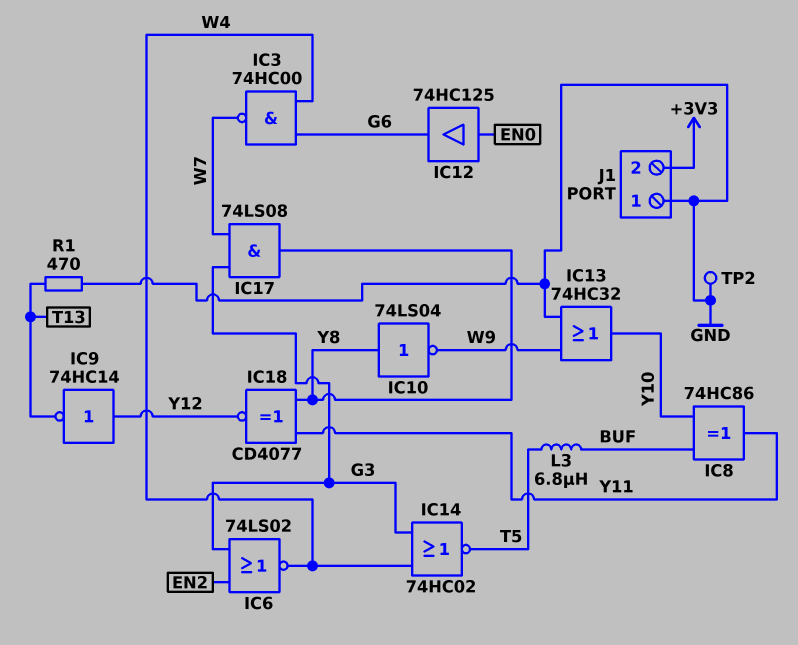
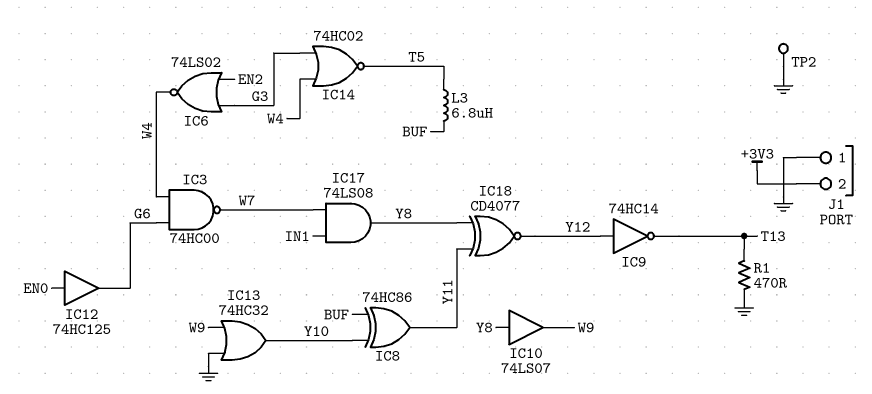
IC10: NOT 74LS04 (in Y8, out W9) -> buffer 74LS07 (in Y8, out W9)
IC17: AND 74LS08 (in G3, in W7, out Y8) -> AND 74LS08 (in IN1, in W7, out Y8)

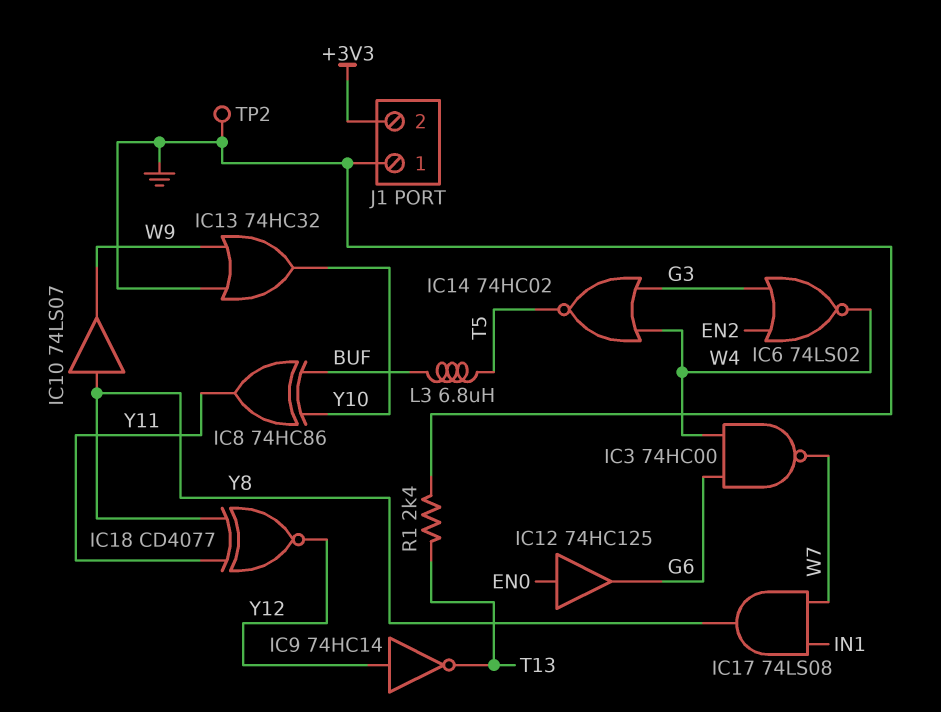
R1: 470 (GND, T13) -> 2.4k (GND, T13)

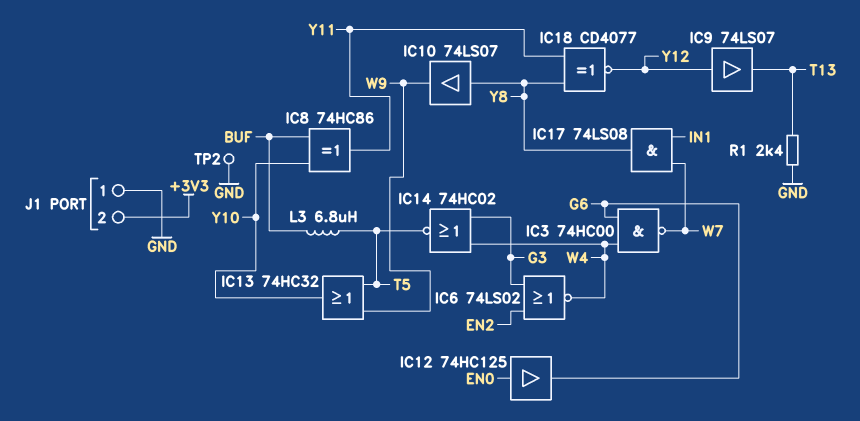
IC9: NOT 74HC14 (in Y12, out T13) -> buffer 74LS07 (in Y12, out T13)
IC13: OR 74HC32 (in GND, in W9, out Y10) -> OR 74HC32 (in T5, in W9, out Y10)

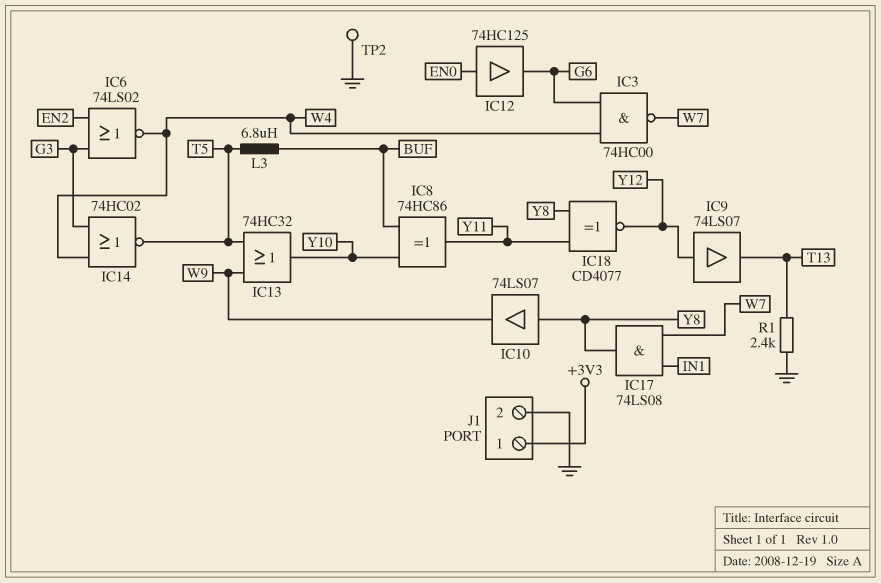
J1 pin 1: GND -> +3V3
J1 pin 2: +3V3 -> GND

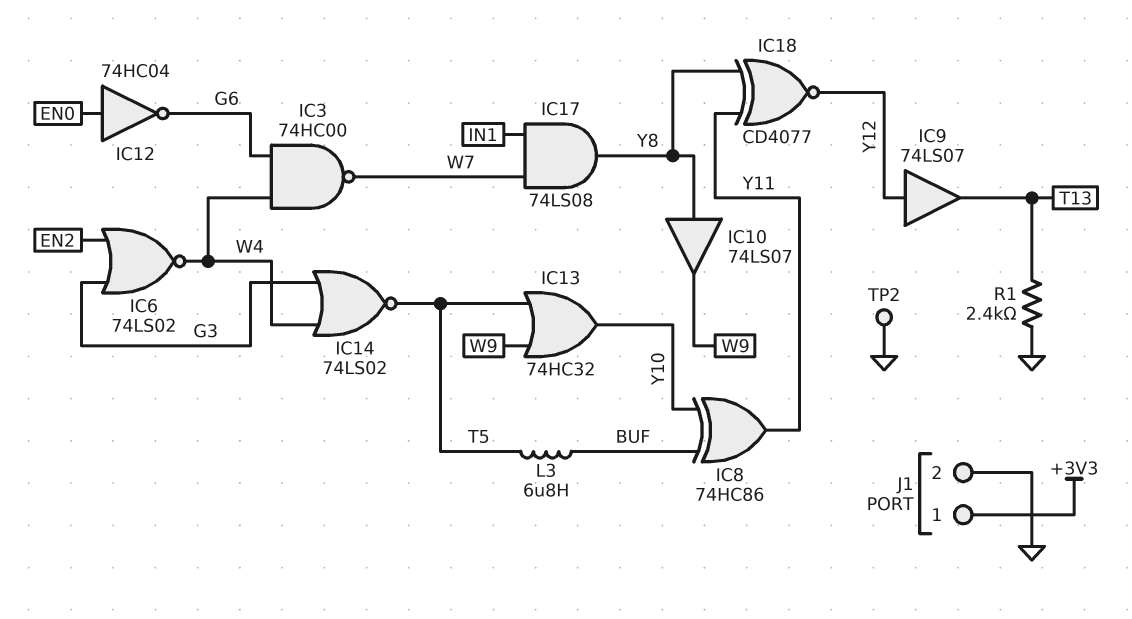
IC12: buffer 74HC125 (in EN0, out G6) -> NOT 74HC04 (in EN0, out G6)
IC14: NOR 74HC02 (in G3, in W4, out T5) -> NOR 74LS02 (in G3, in W4, out T5)

